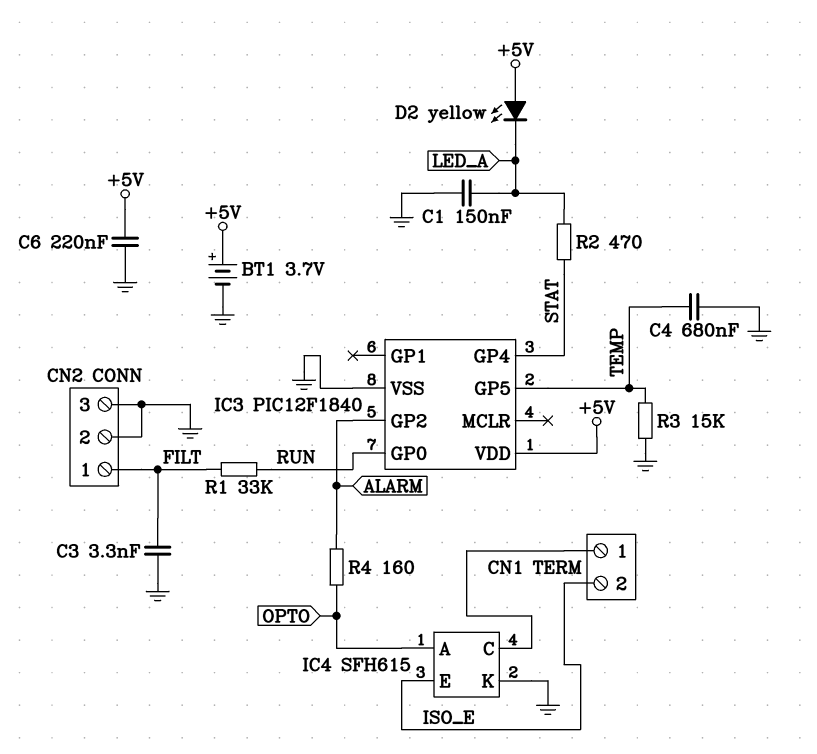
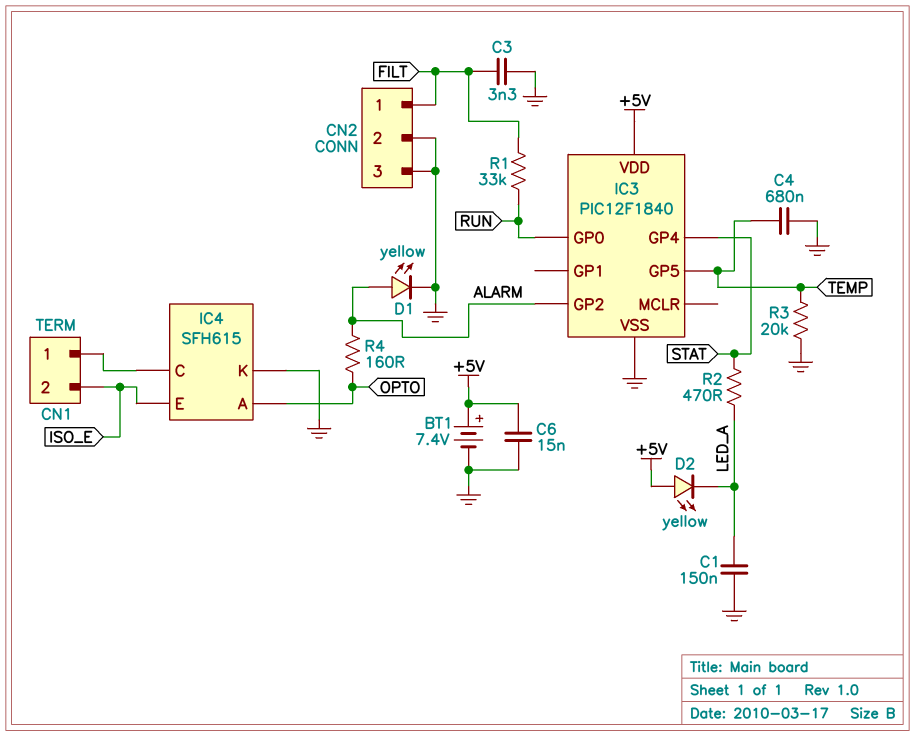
BT1: 3.7V (plus +5V, minus GND) -> 7.4V (plus +5V, minus GND)
C6: 220nF (+5V, GND) -> 15nF (+5V, GND)
D1: none -> LED yellow (A ALARM, K GND)
R3: 15k (GND, TEMP) -> 20k (GND, TEMP)

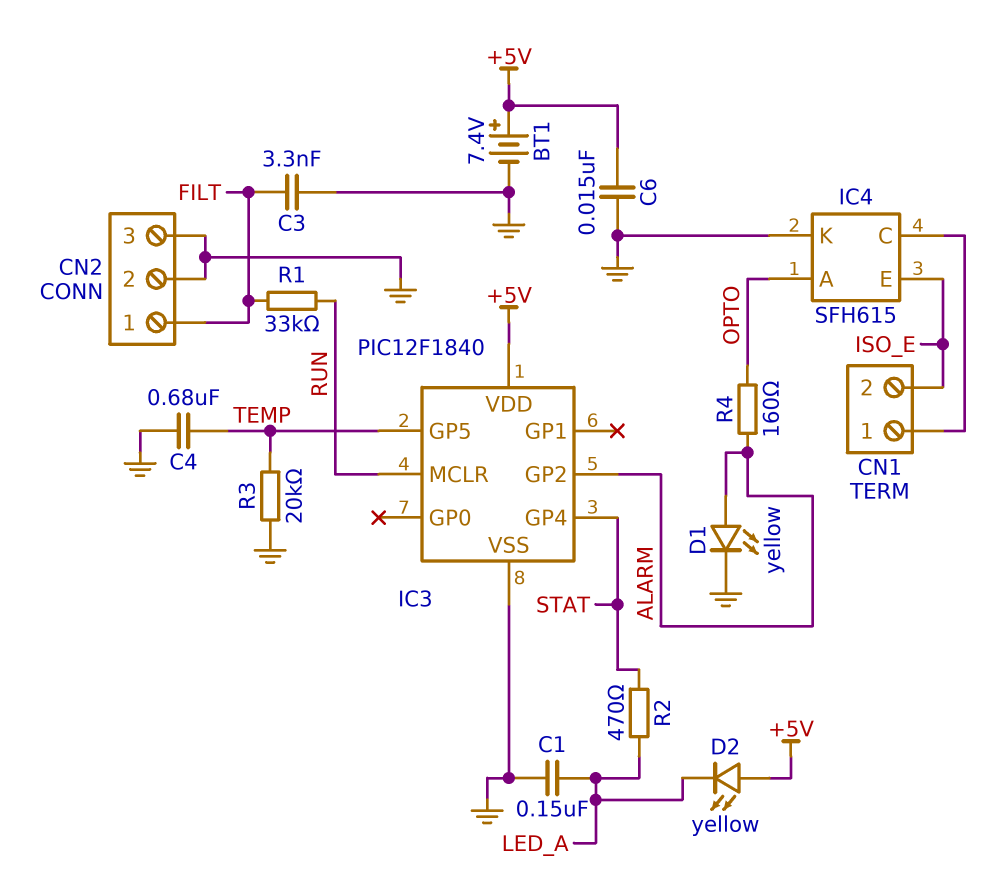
IC3 pin GP0: RUN -> none
IC3 pin MCLR: none -> RUN

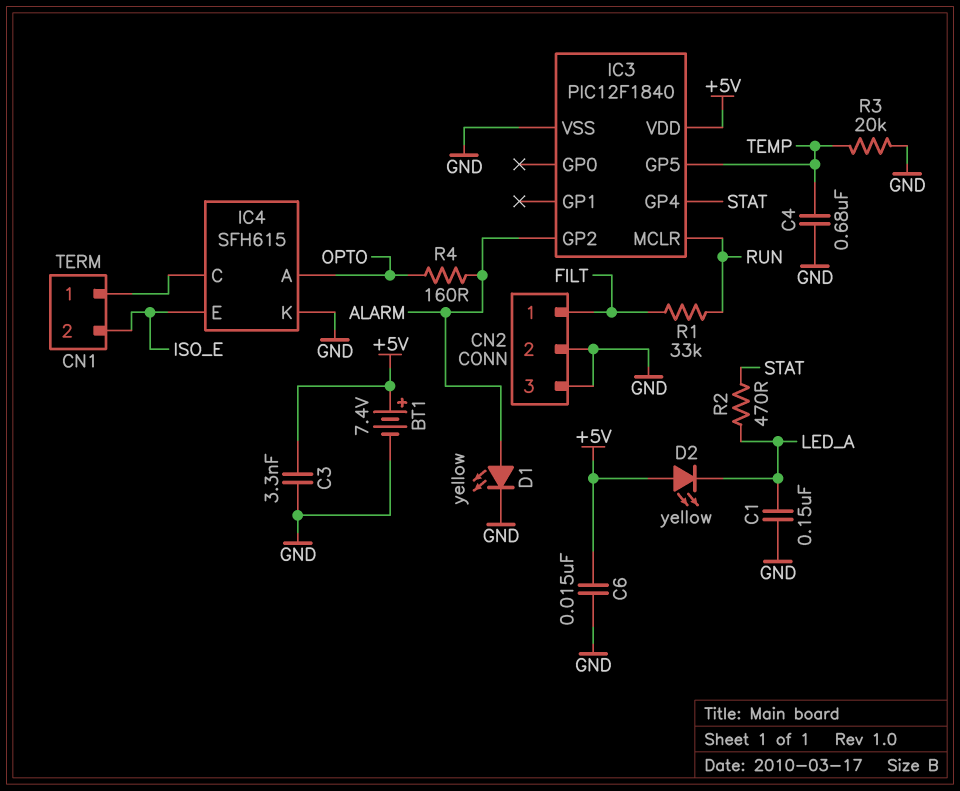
C3: 3.3nF (FILT, GND) -> 3.3nF (+5V, GND)

